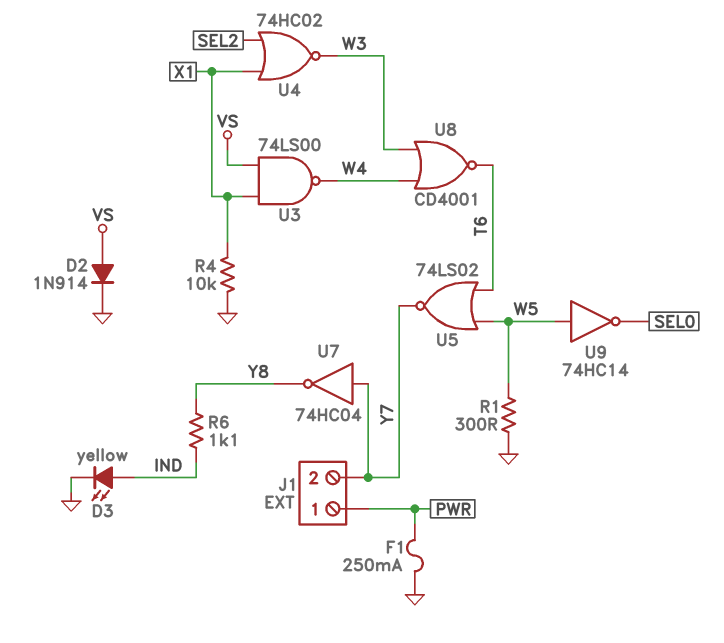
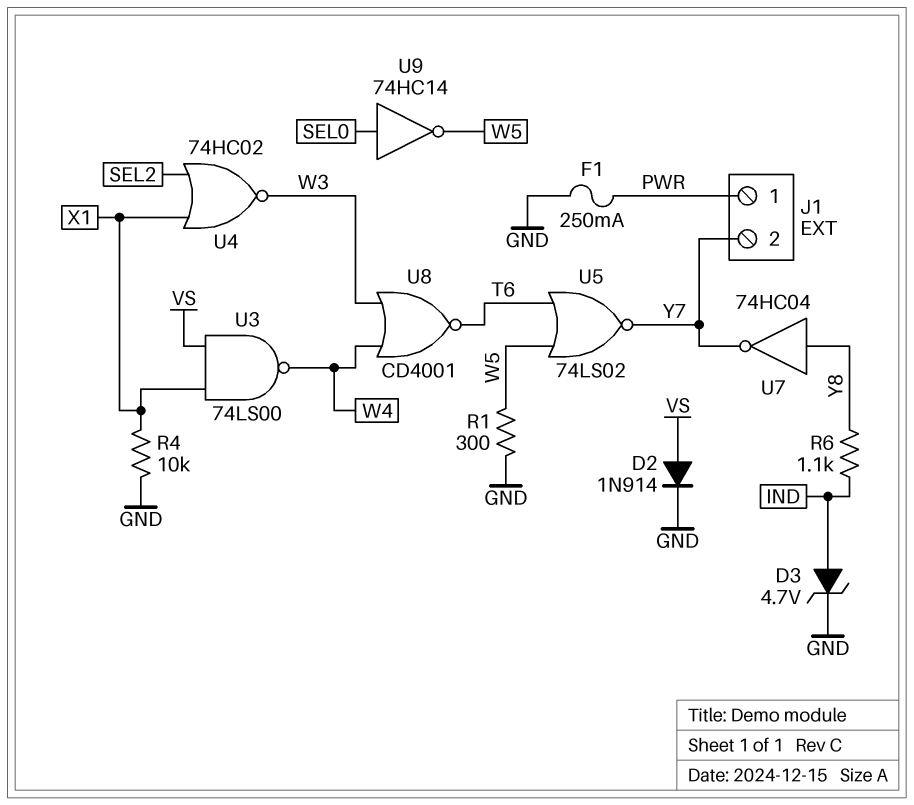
D3: LED yellow (A IND, K GND) -> zener 4.7V (A IND, K GND)
U7: NOT 74HC04 (in Y7, out Y8) -> NOT 74HC04 (in Y8, out Y7)
U9: NOT 74HC14 (in W5, out SEL0) -> NOT 74HC14 (in SEL0, out W5)

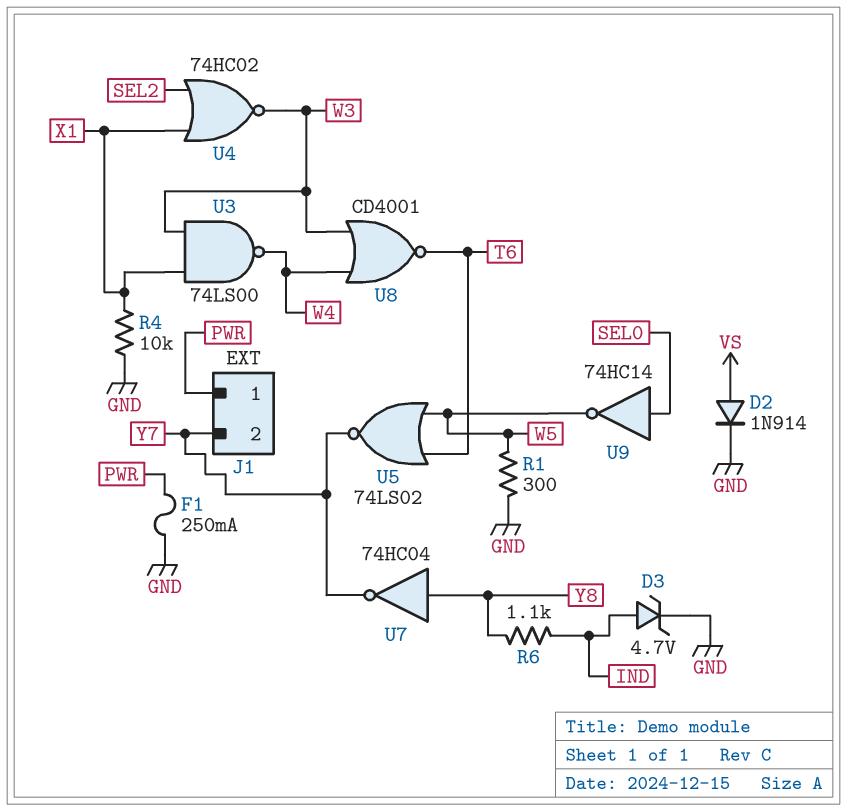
U3: NAND 74LS00 (in VS, in X1, out W4) -> NAND 74LS00 (in W3, in X1, out W4)

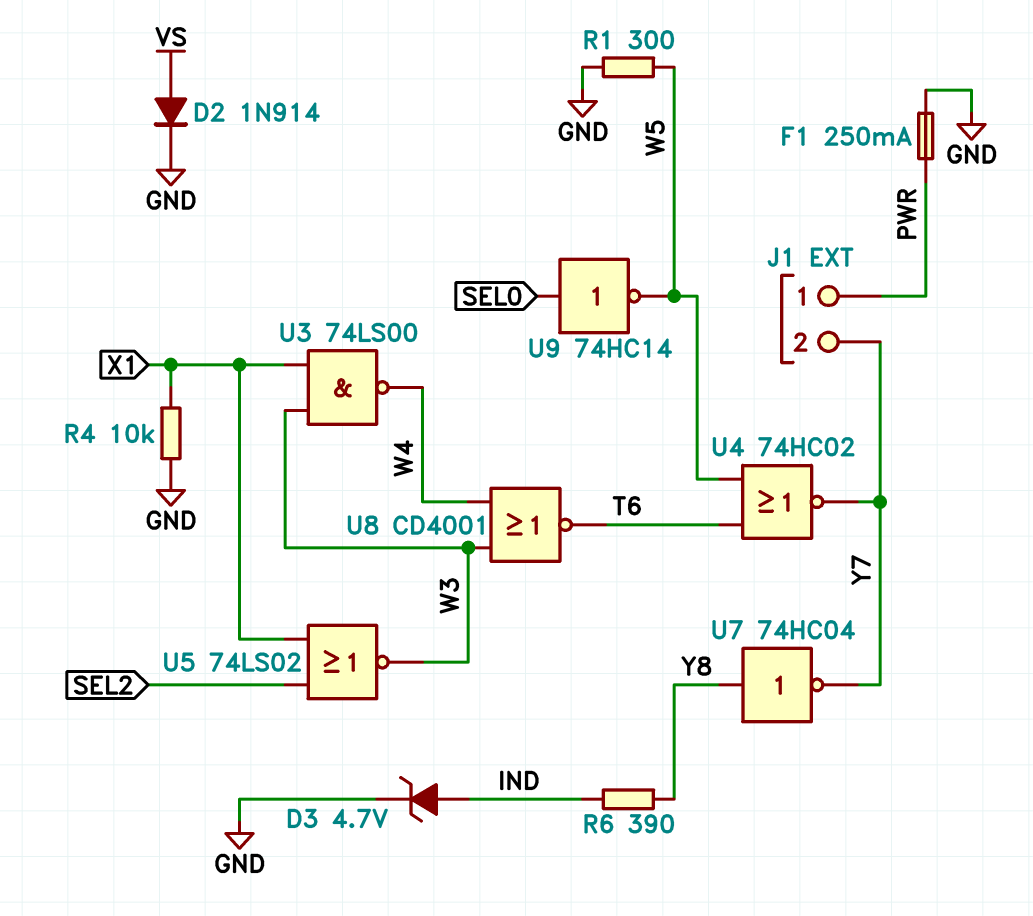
R6: 1.1k (IND, Y8) -> 390 (IND, Y8)
U4: NOR 74HC02 (in SEL2, in X1, out W3) -> NOR 74HC02 (in T6, in W5, out Y7)
U5: NOR 74LS02 (in T6, in W5, out Y7) -> NOR 74LS02 (in SEL2, in X1, out W3)

